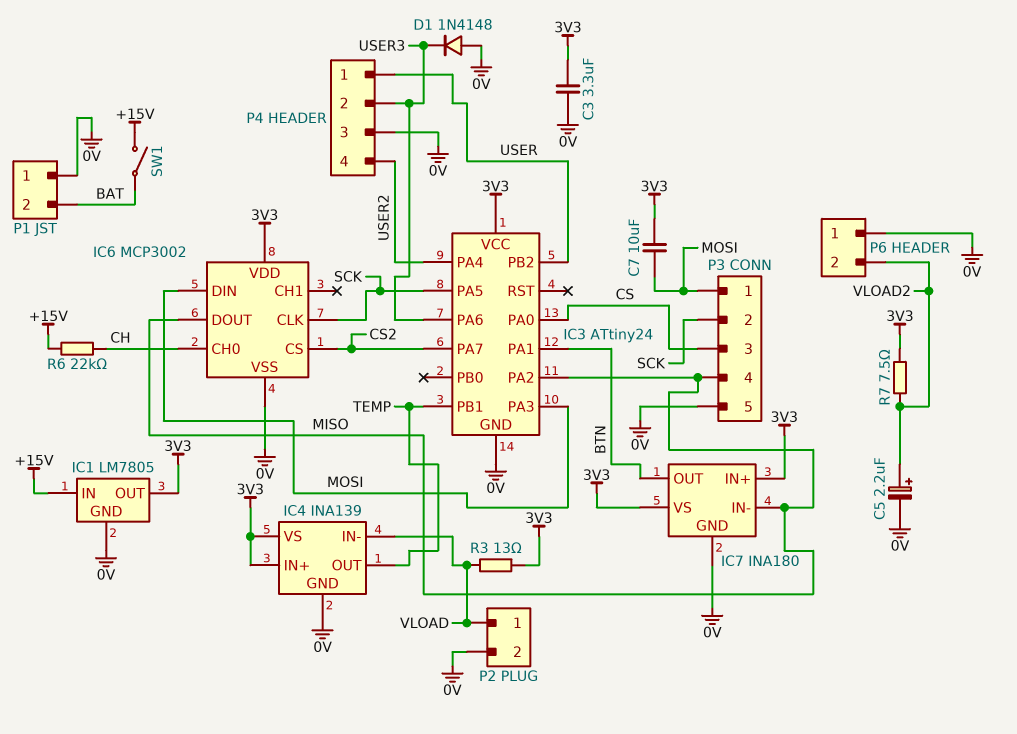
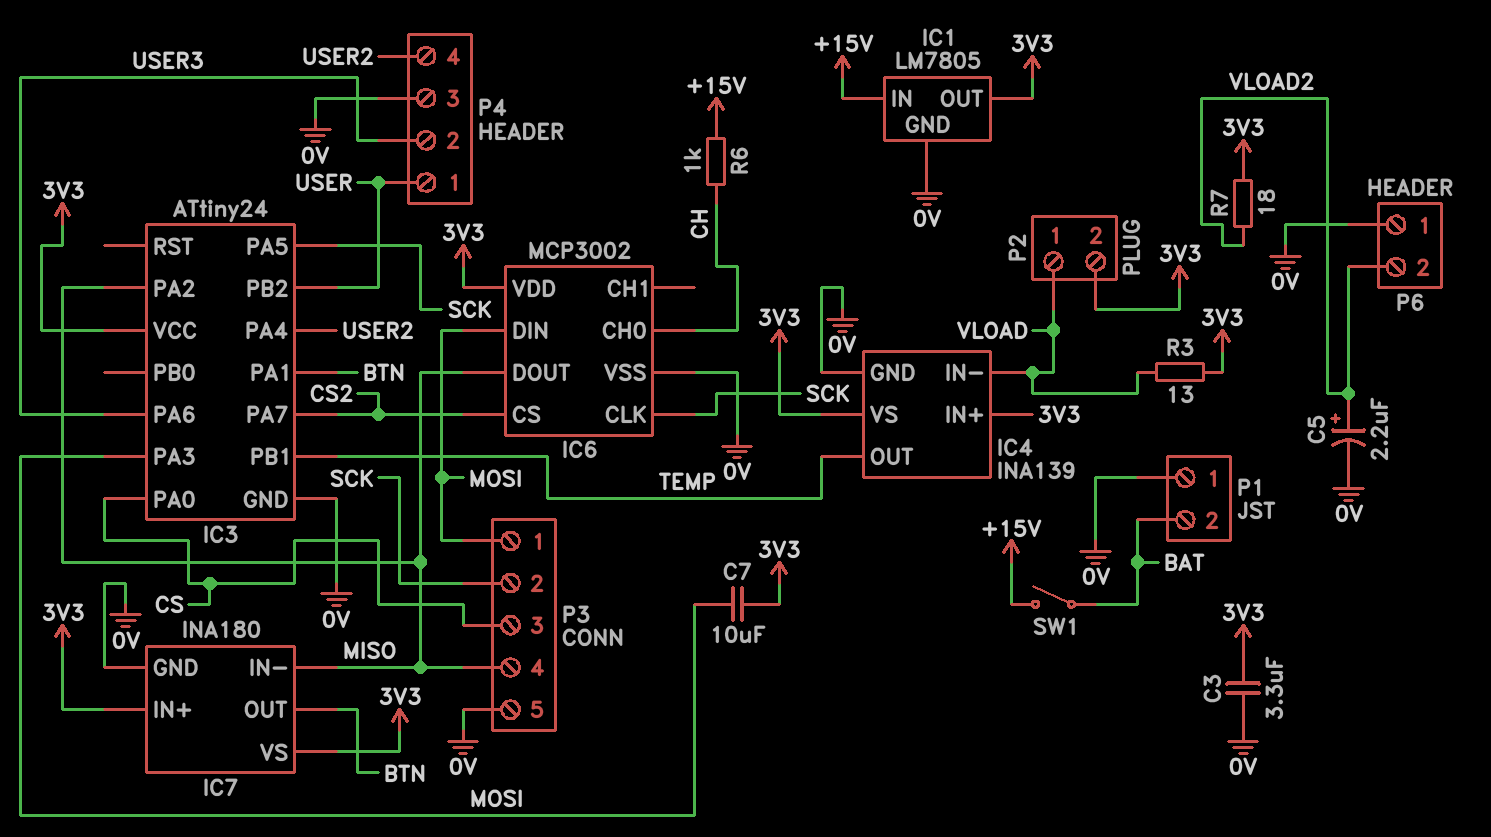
D1: diode 1N4148 (A 0V, K USER3) -> none
P2 pin 2: 0V -> 3V3
R6: 22k (+15V, CH) -> 1k (+15V, CH)
R7: 7.5 (3V3, VLOAD2) -> 18 (3V3, VLOAD2)

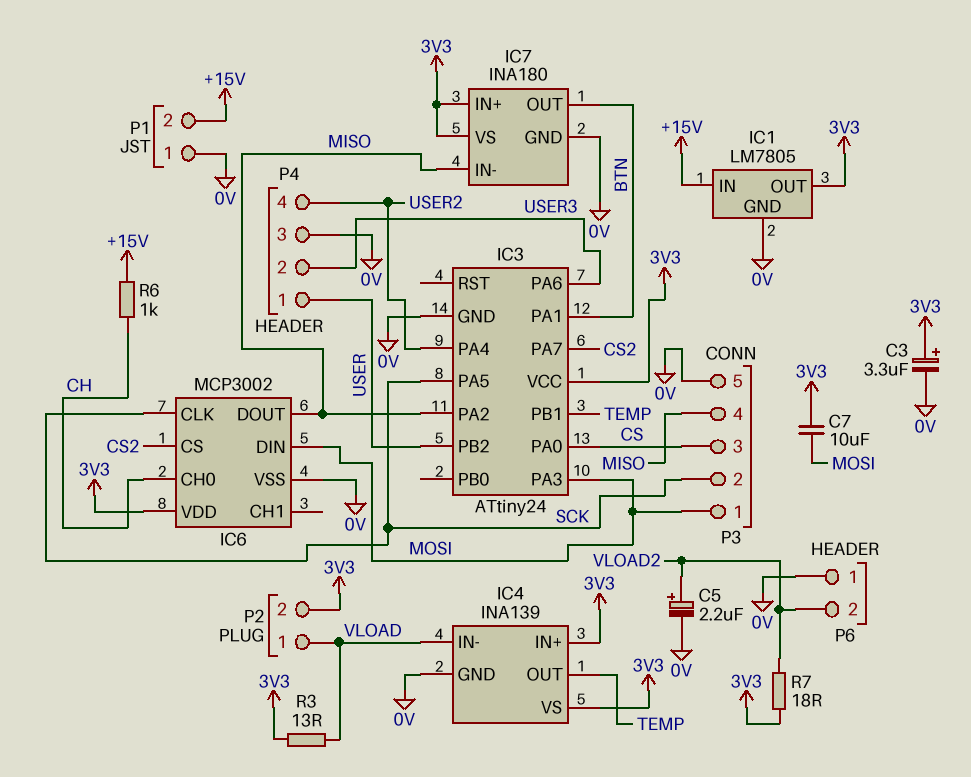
C3: 3.3uF (0V, 3V3) -> 3.3uF (plus 3V3, minus 0V)
P1 pin 2: BAT -> +15V
SW1: switch (+15V, BAT) -> none

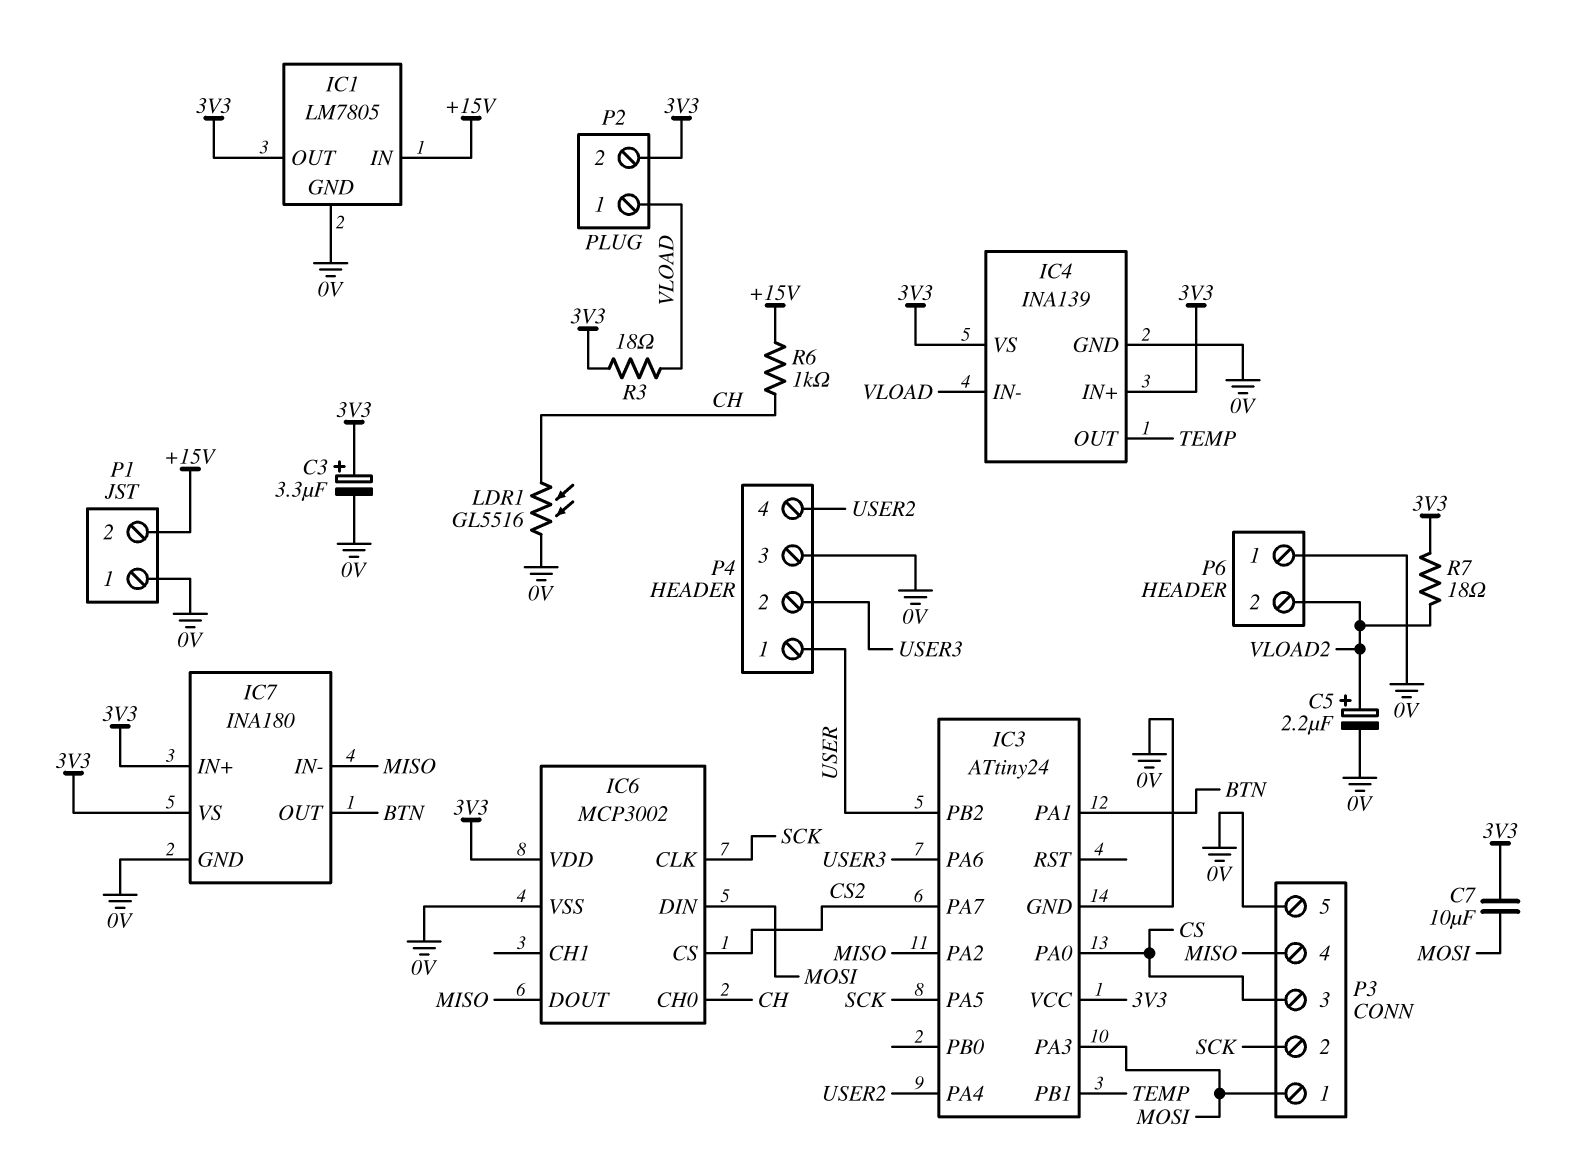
LDR1: none -> GL5516 (0V, CH)
R3: 13 (3V3, VLOAD) -> 18 (3V3, VLOAD)

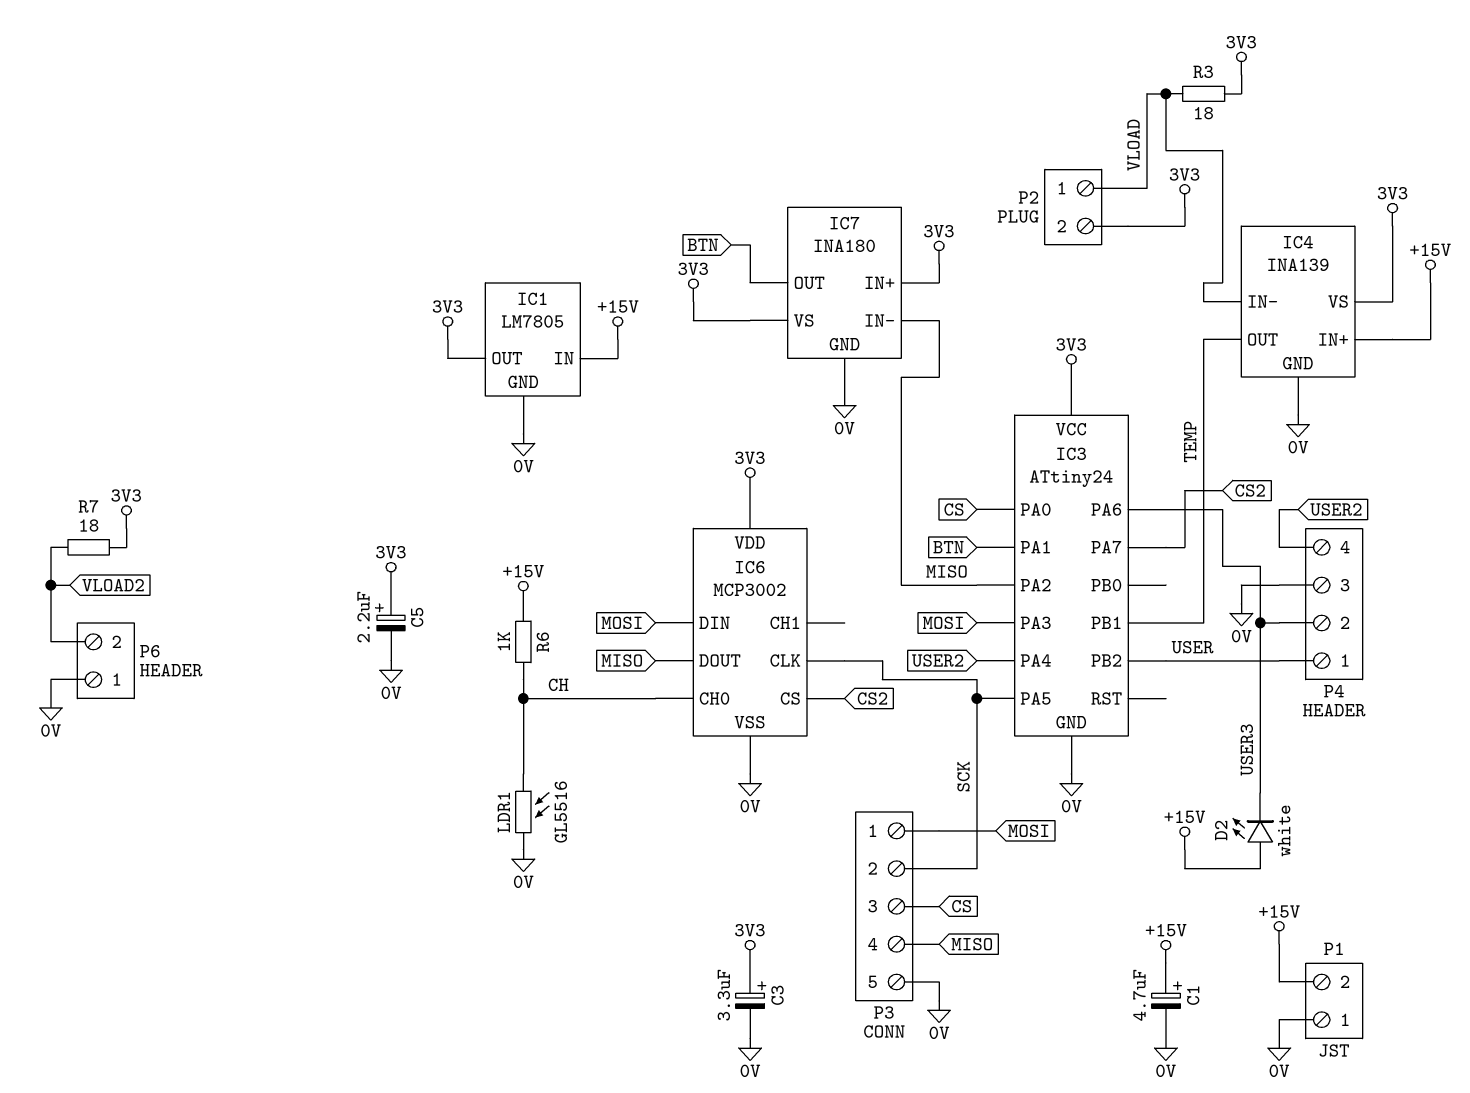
C1: none -> 4.7uF (plus +15V, minus 0V)
C5: 2.2uF (plus VLOAD2, minus 0V) -> 2.2uF (plus 3V3, minus 0V)
C7: 10uF (3V3, MOSI) -> none
D2: none -> LED white (A +15V, K USER3)
IC4 pin IN+: 3V3 -> +15V

